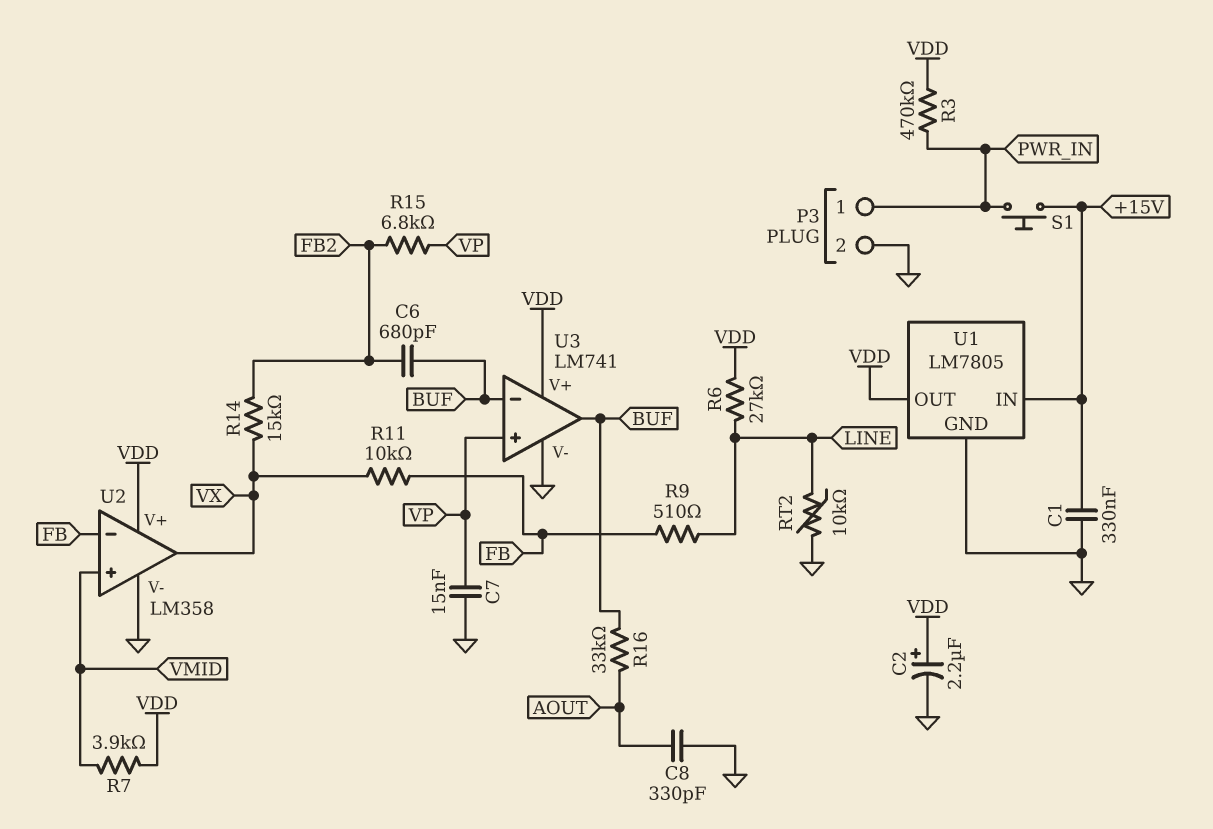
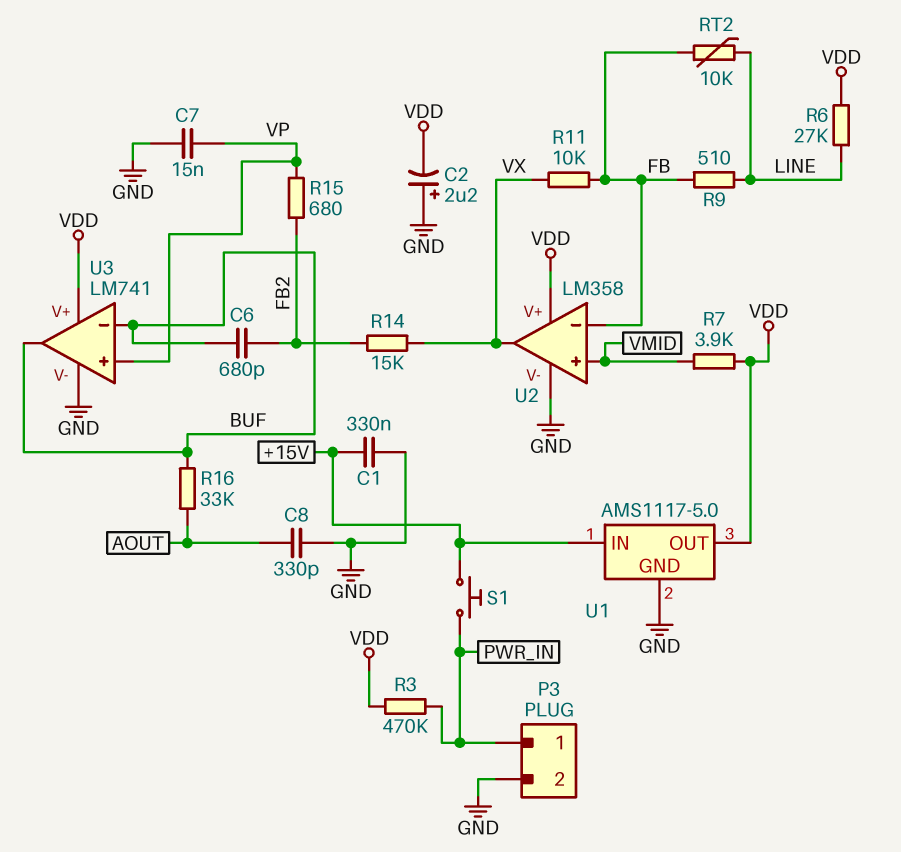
C2: 2.2uF (plus VDD, minus GND) -> 2.2uF (plus GND, minus VDD)
R15: 6.8k (FB2, VP) -> 680 (FB2, VP)
RT2: 10k (GND, LINE) -> 10k (FB, LINE)
U1: LM7805 -> AMS1117-5.0

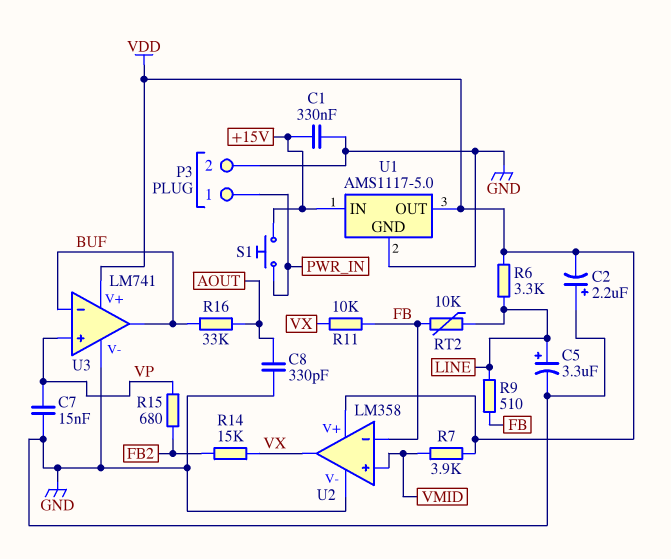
C5: none -> 3.3uF (plus LINE, minus GND)
C6: 680pF (BUF, FB2) -> none
R3: 470k (PWR_IN, VDD) -> none
R6: 27k (LINE, VDD) -> 3.3k (LINE, VDD)

